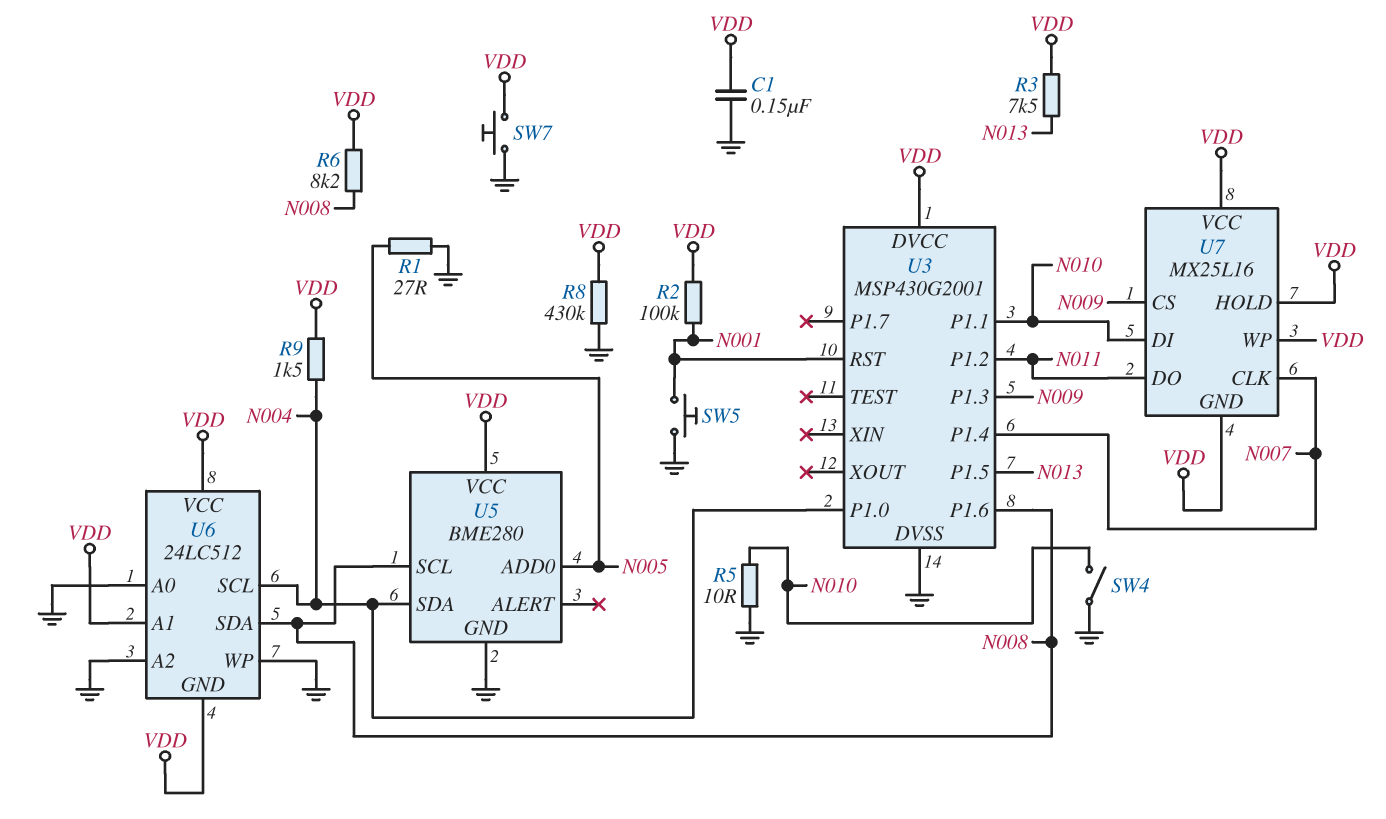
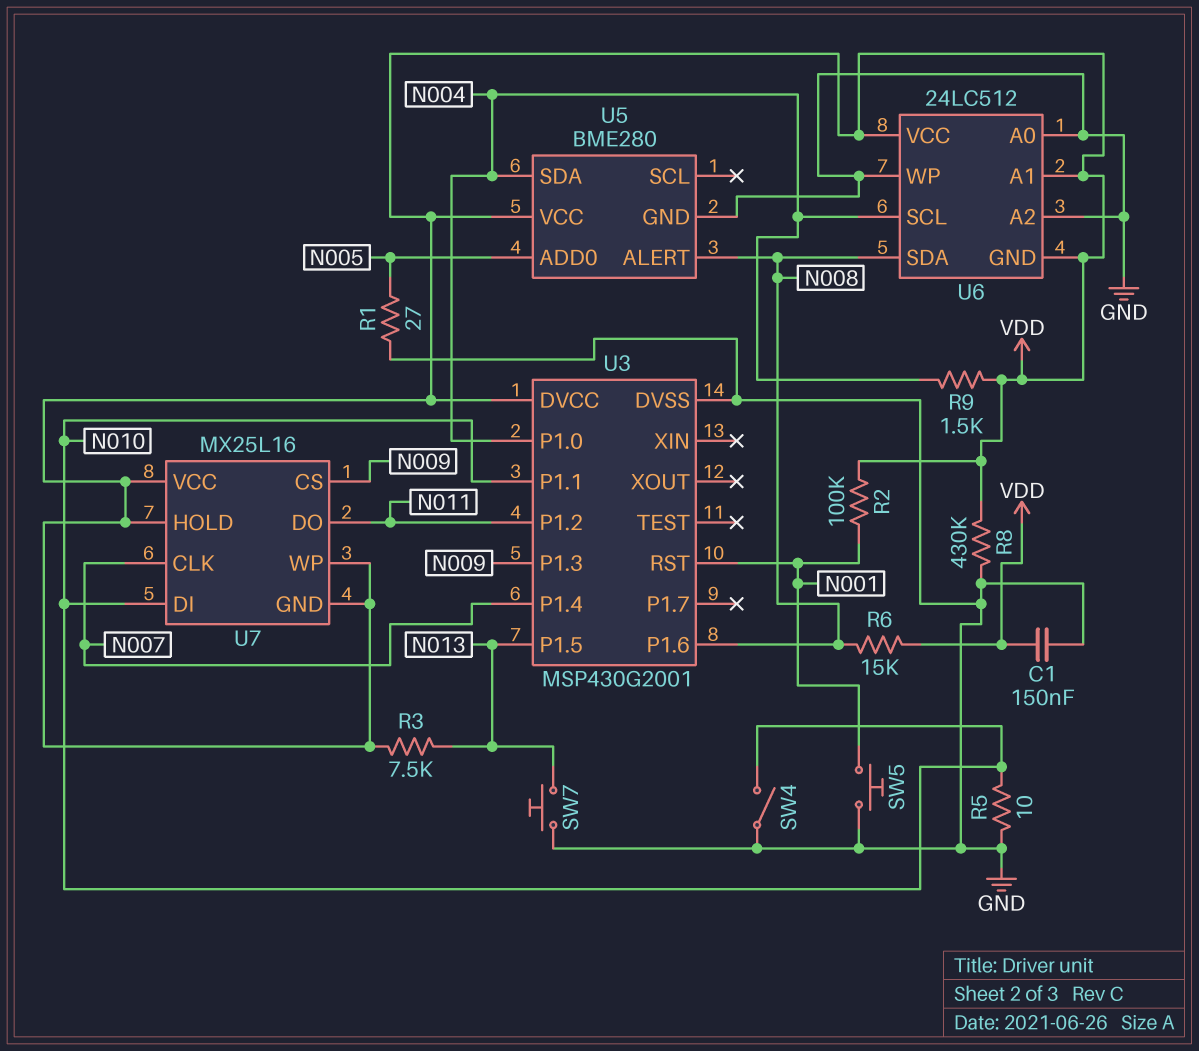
R6: 8.2k (N008, VDD) -> 15k (N008, VDD)
SW7: button (GND, VDD) -> button (GND, N013)
U5 pin ALERT: none -> N008
U5 pin SCL: N008 -> none

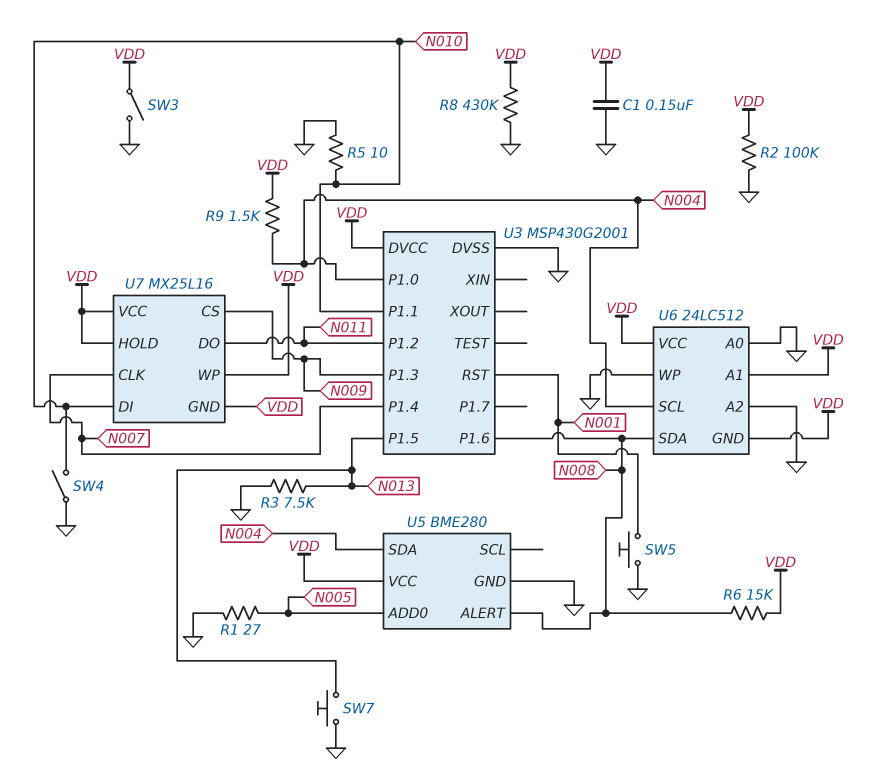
R2: 100k (N001, VDD) -> 100k (GND, VDD)
R3: 7.5k (N013, VDD) -> 7.5k (GND, N013)
SW3: none -> switch (GND, VDD)

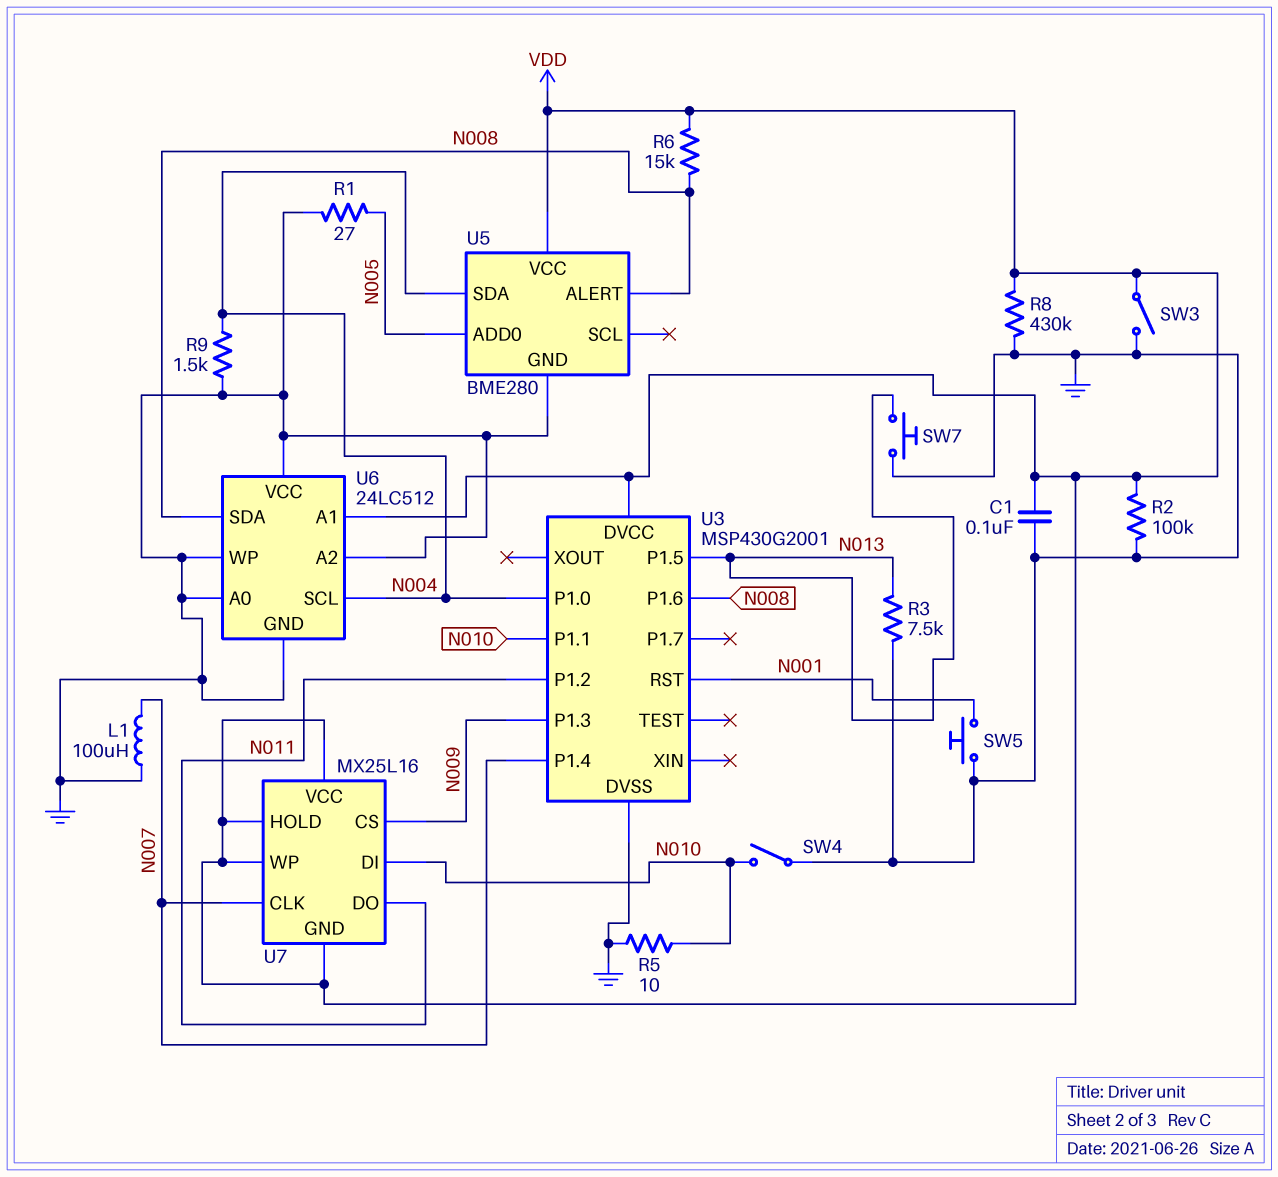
C1: 150nF (GND, VDD) -> 100nF (GND, VDD)
L1: none -> 100uH (GND, N007)
R9: 1.5k (N004, VDD) -> 1.5k (GND, N004)
U6 pin GND: VDD -> GND
U6 pin VCC: VDD -> GND

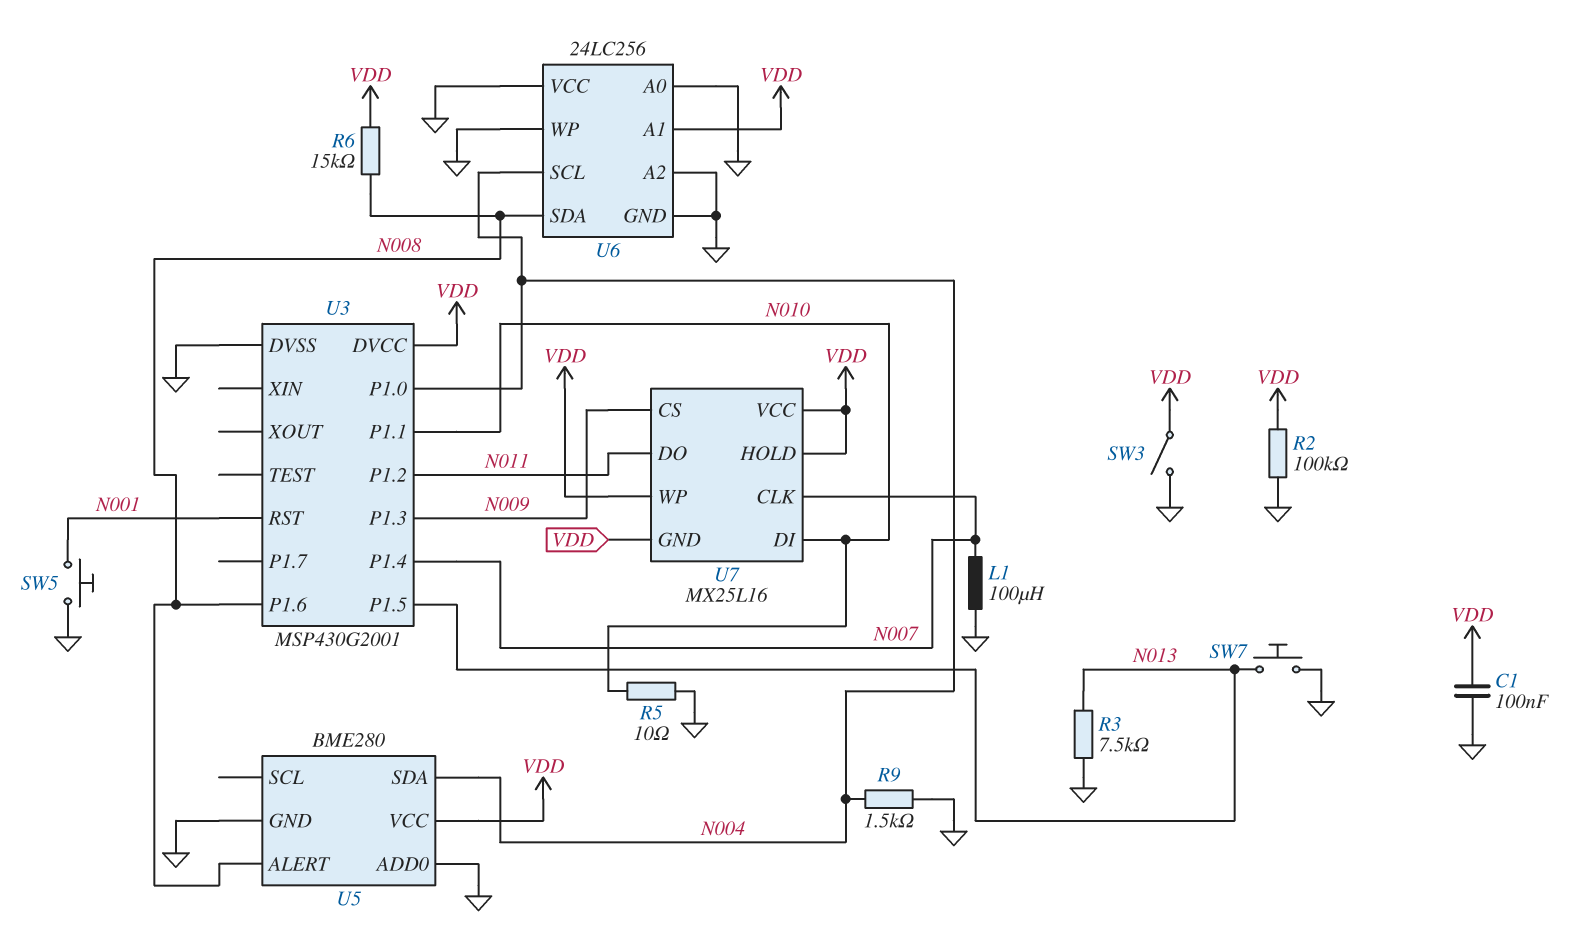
R1: 27 (GND, N005) -> none
R8: 430k (GND, VDD) -> none
SW4: switch (GND, N010) -> none
U5 pin ADD0: N005 -> GND
U6: 24LC512 -> 24LC256

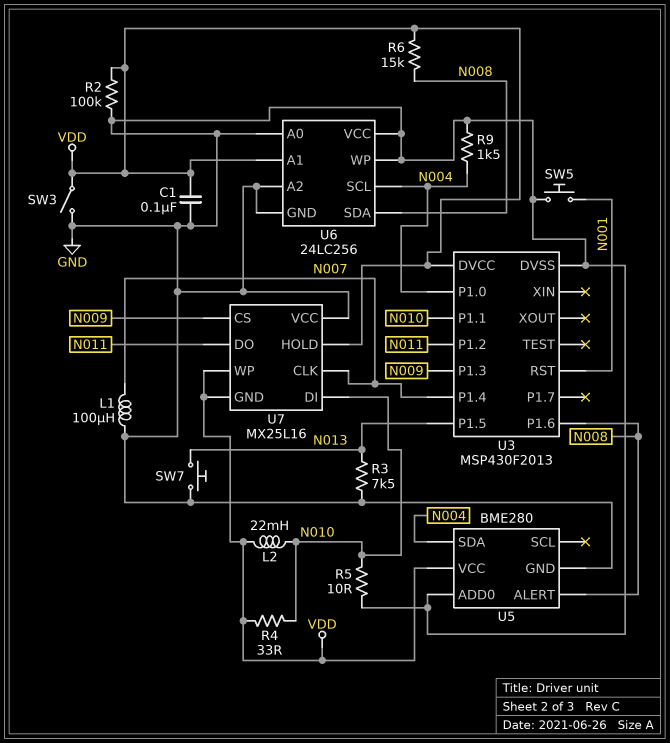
L2: none -> 22mH (N010, VDD)
R4: none -> 33 (N010, VDD)
U3: MSP430G2001 -> MSP430F2013
U7 pin VCC: VDD -> GND

